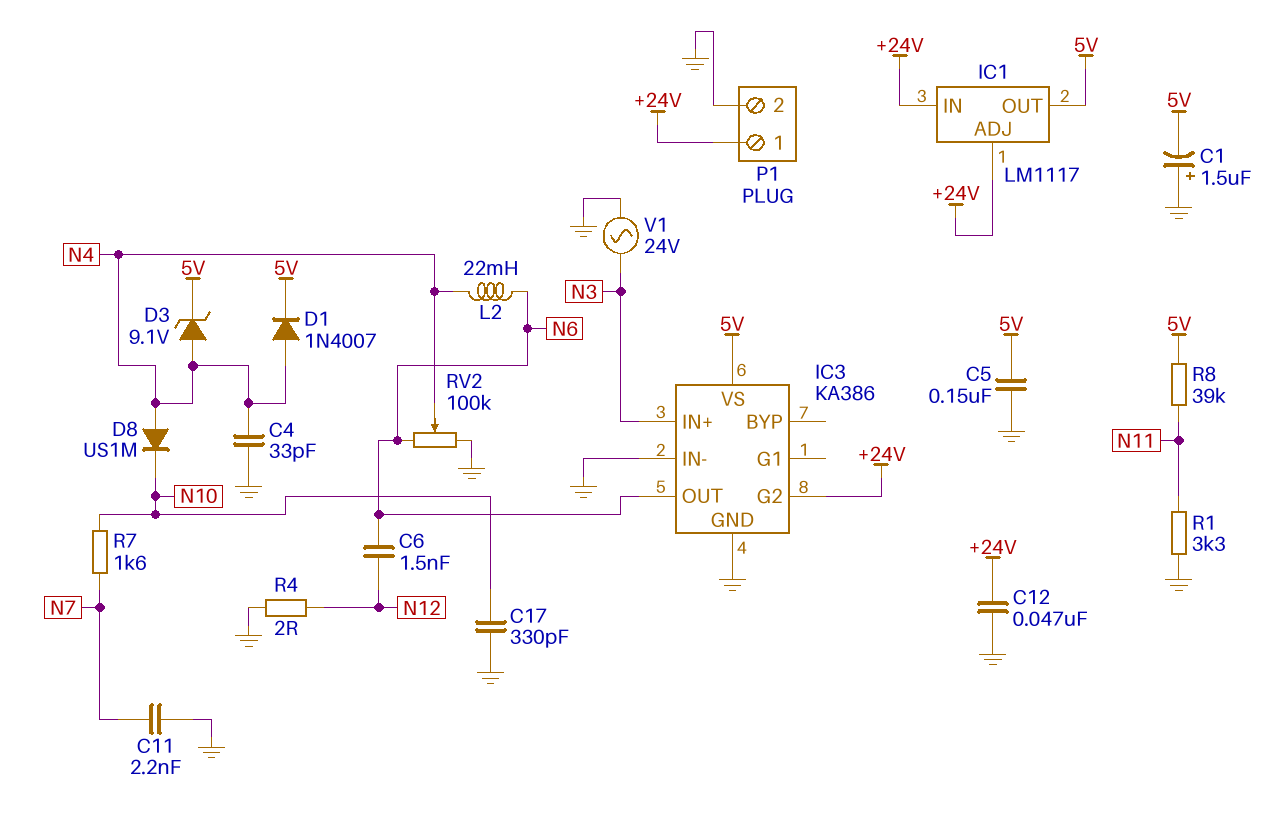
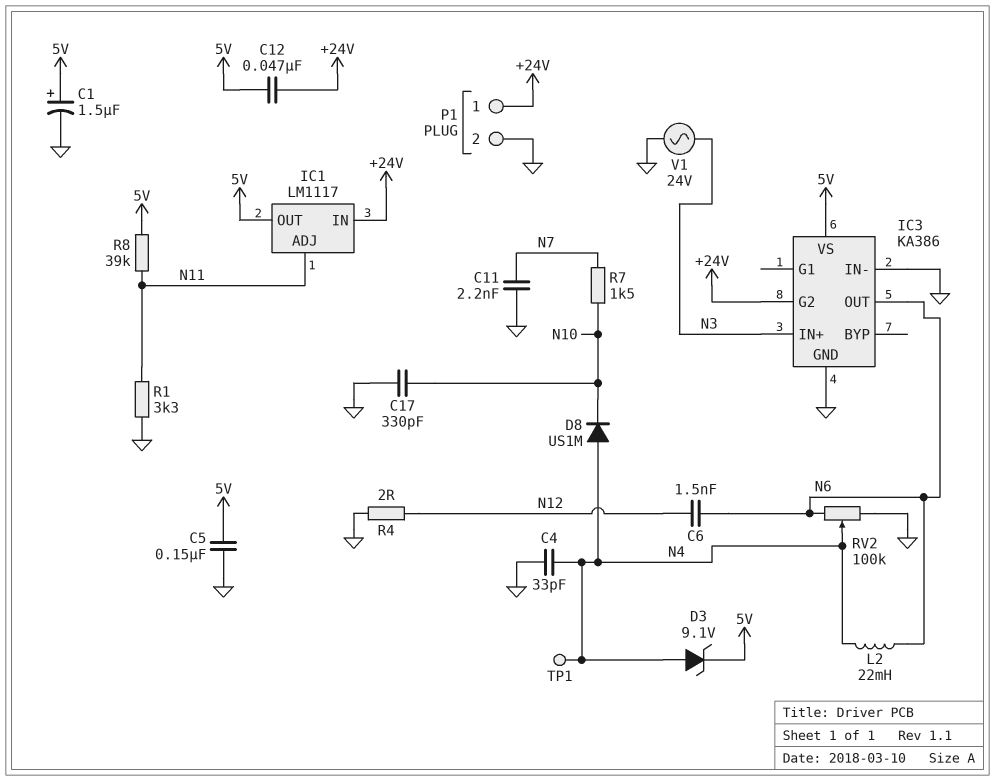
C1: 1.5uF (plus GND, minus 5V) -> 1.5uF (plus 5V, minus GND)
C12: 47nF (+24V, GND) -> 47nF (+24V, 5V)
D1: diode 1N4007 (A N4, K 5V) -> none
IC1 pin ADJ: +24V -> N11
R7: 1.6k (N7, N10) -> 1.5k (N7, N10)
TP1: none -> test point (N4)

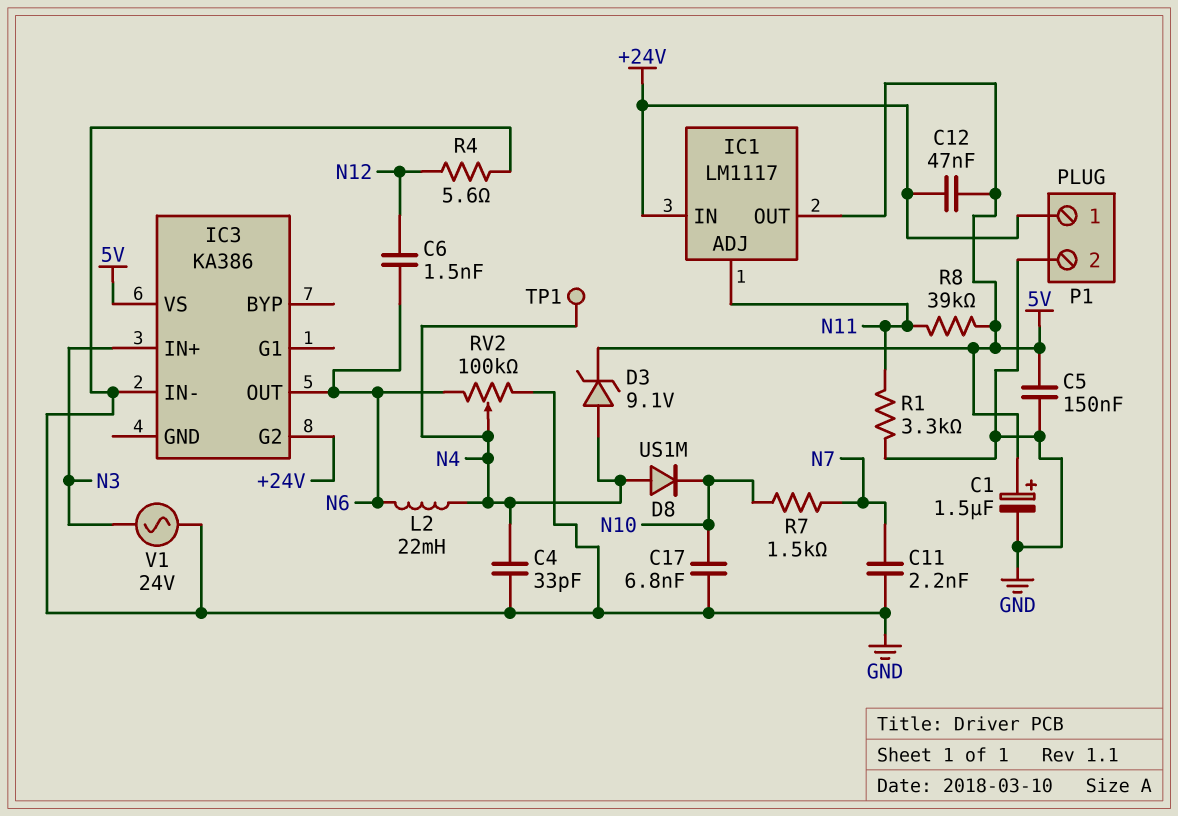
C17: 330pF (GND, N10) -> 6.8nF (GND, N10)
IC3 pin GND: GND -> none
R4: 2 (GND, N12) -> 5.6 (GND, N12)

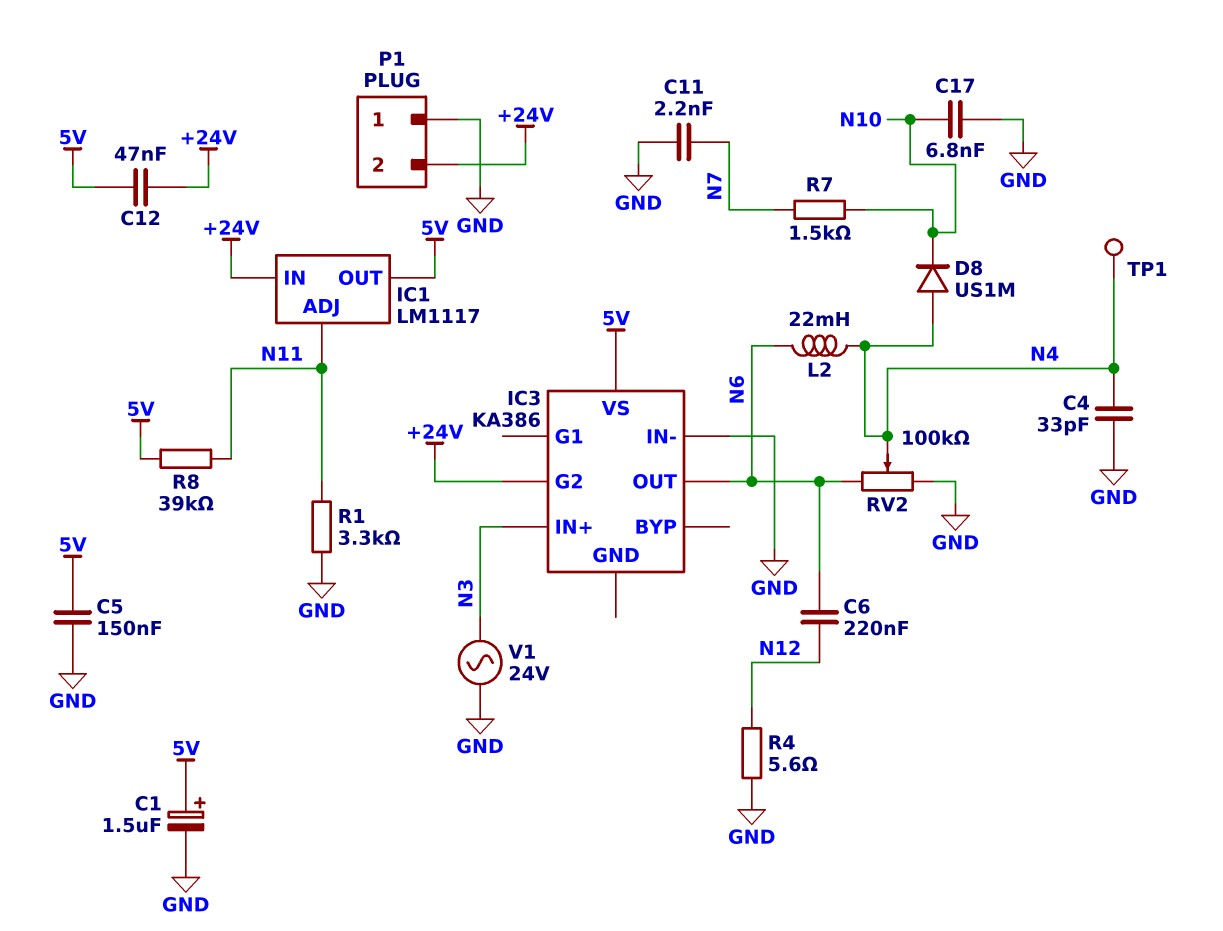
C6: 1.5nF (N6, N12) -> 220nF (N6, N12)
D3: zener 9.1V (A N4, K 5V) -> none
P1 pin 1: +24V -> GND
P1 pin 2: GND -> +24V

